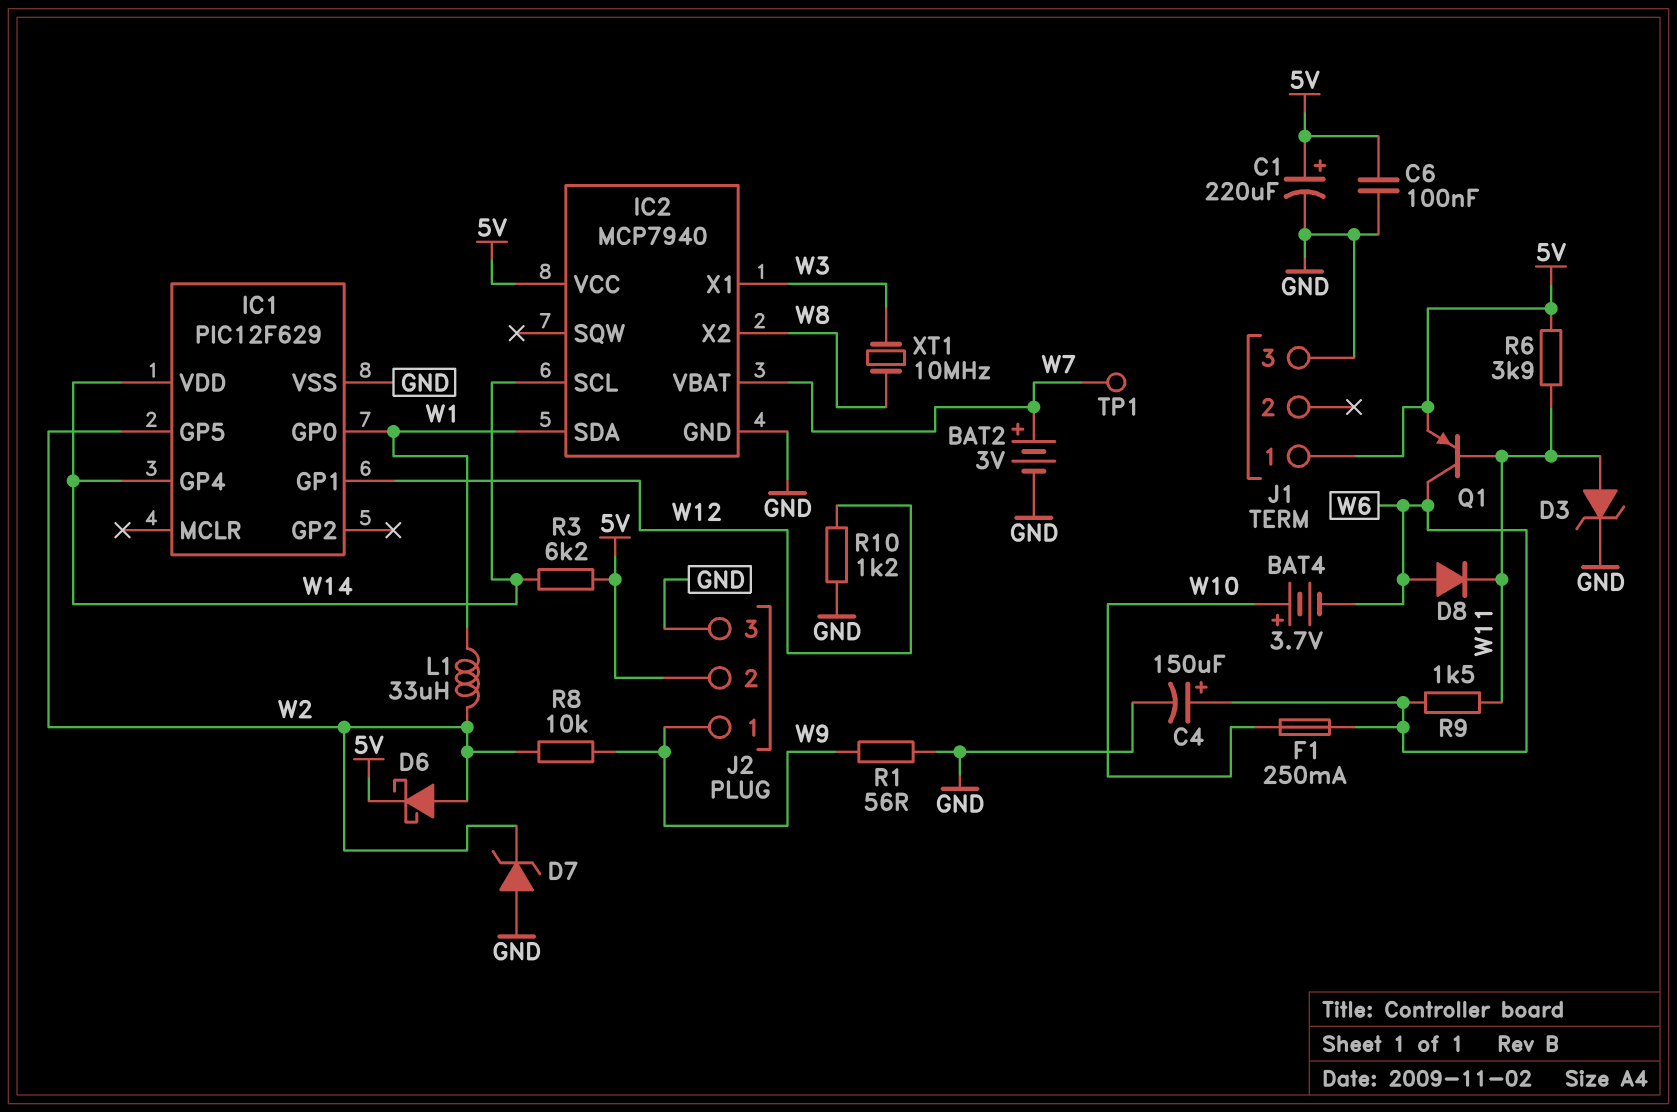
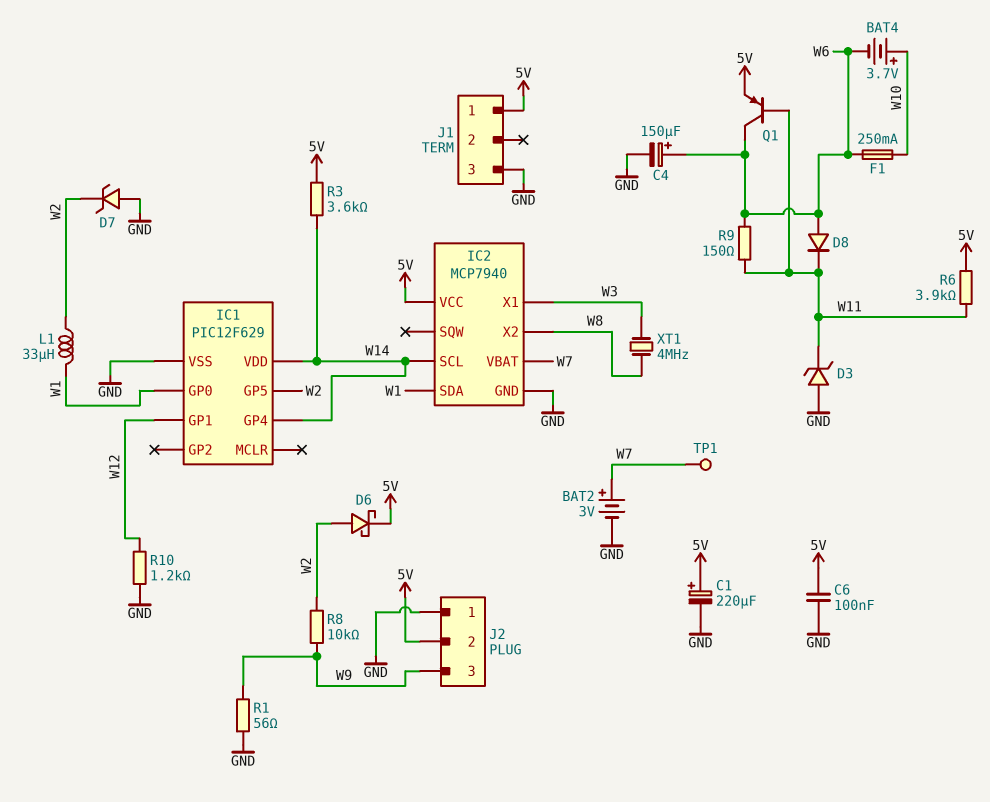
D3: zener (A W11, K GND) -> zener (A GND, K W11)
J2 pin 1: W9 -> GND
J2 pin 3: GND -> W9
R3: 6.2k (5V, W14) -> 3.6k (5V, W14)
R9: 1.5k (W6, W11) -> 150 (W6, W11)
XT1: 10MHz (W3, W8) -> 4MHz (W3, W8)

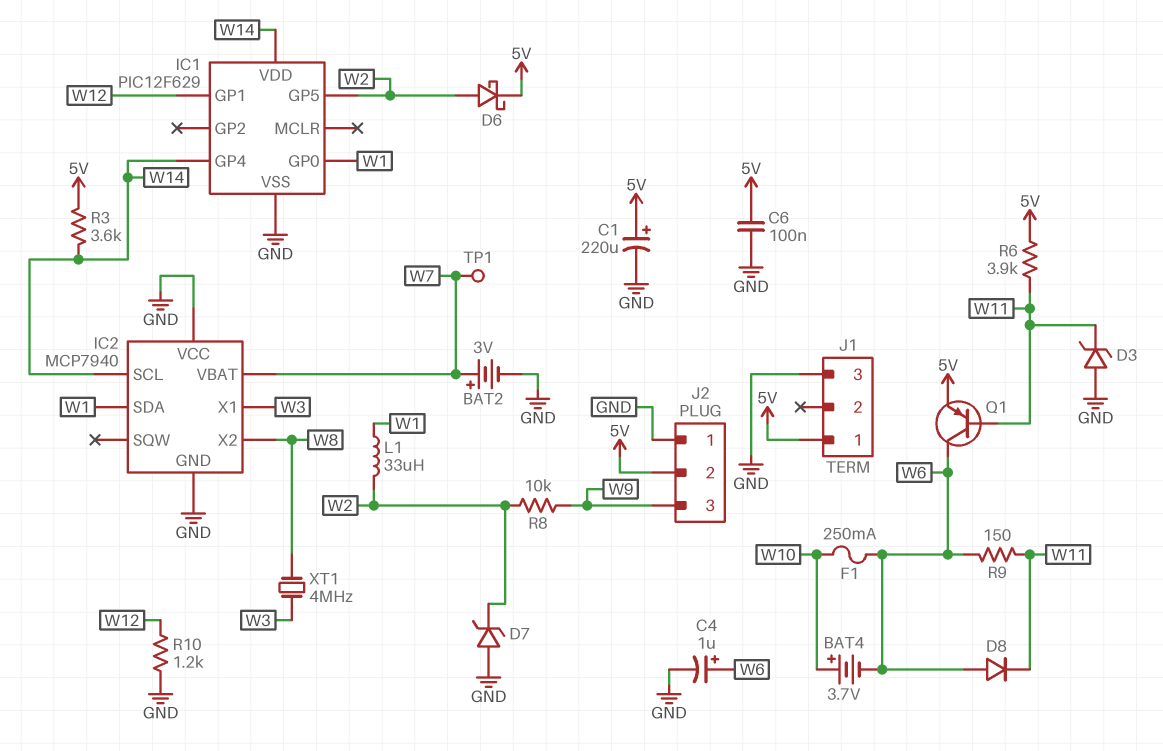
C4: 150uF (plus W6, minus GND) -> 1uF (plus W6, minus GND)
IC2 pin VCC: 5V -> GND
R1: 56 (GND, W9) -> none

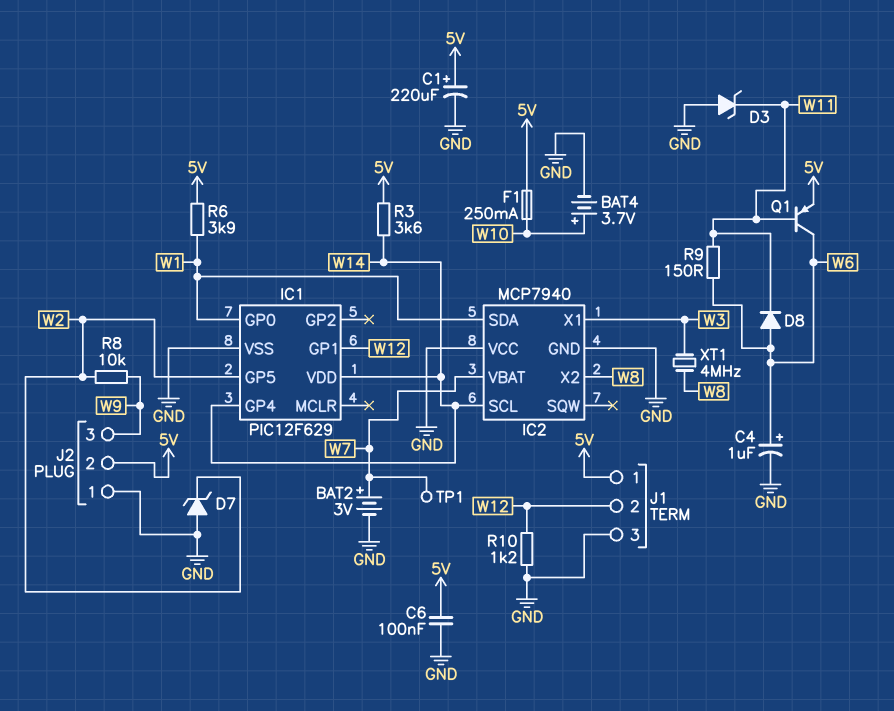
BAT4: 3.7V (plus W10, minus W6) -> 3.7V (plus W10, minus GND)
D6: schottky (A W2, K 5V) -> none
F1: 250mA (W6, W10) -> 250mA (5V, W10)
J1 pin 2: none -> W12
L1: 33uH (W1, W2) -> none
R6: 3.9k (5V, W11) -> 3.9k (5V, W1)

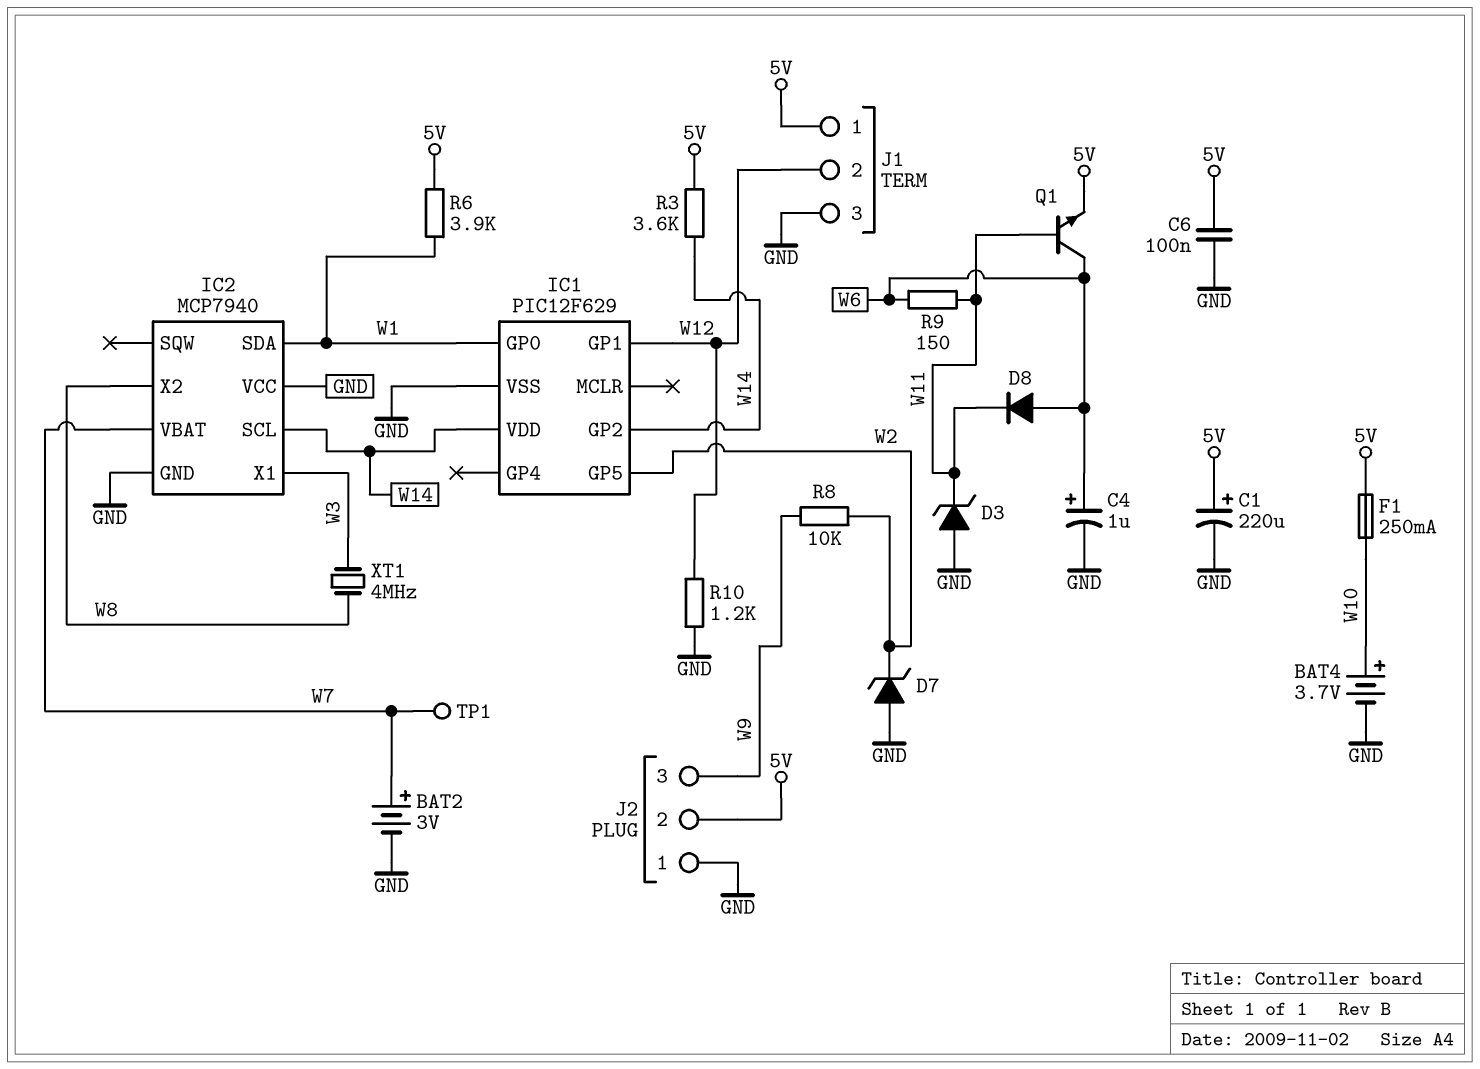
IC1 pin GP2: none -> W14
IC1 pin GP4: W14 -> none
Q1: PNP (B W11, C W6, E 5V) -> NPN (B W11, C W6, E 5V)

